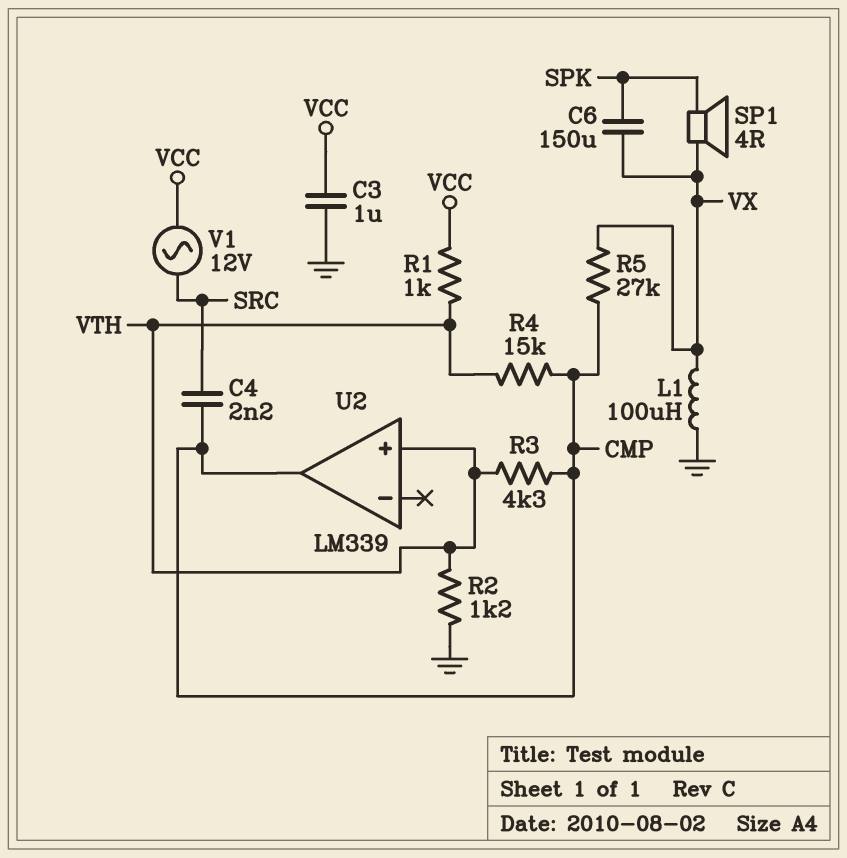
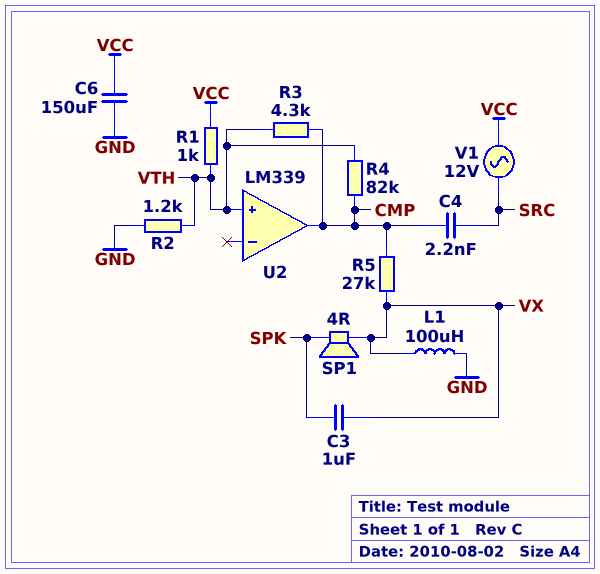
C3: 1uF (GND, VCC) -> 1uF (SPK, VX)
C6: 150uF (SPK, VX) -> 150uF (GND, VCC)
R4: 15k (CMP, VTH) -> 82k (CMP, VTH)

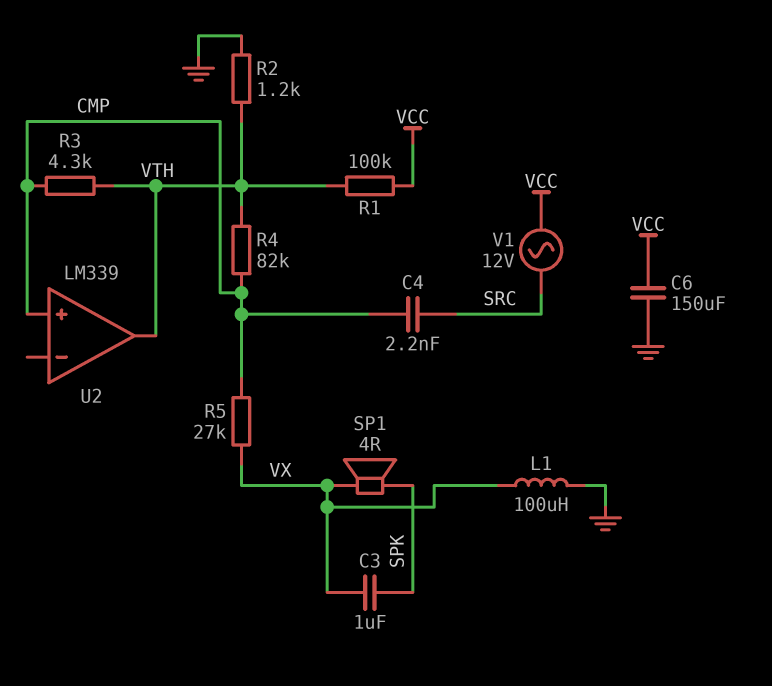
R1: 1k (VCC, VTH) -> 100k (VCC, VTH)
U2 pin in+: VTH -> CMP
U2 pin out: CMP -> VTH

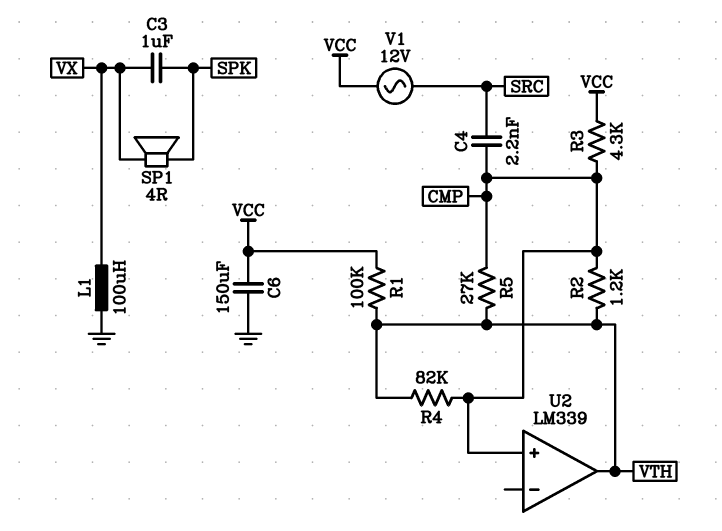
R2: 1.2k (GND, VTH) -> 1.2k (CMP, VTH)
R3: 4.3k (CMP, VTH) -> 4.3k (CMP, VCC)
R5: 27k (CMP, VX) -> 27k (CMP, VTH)

